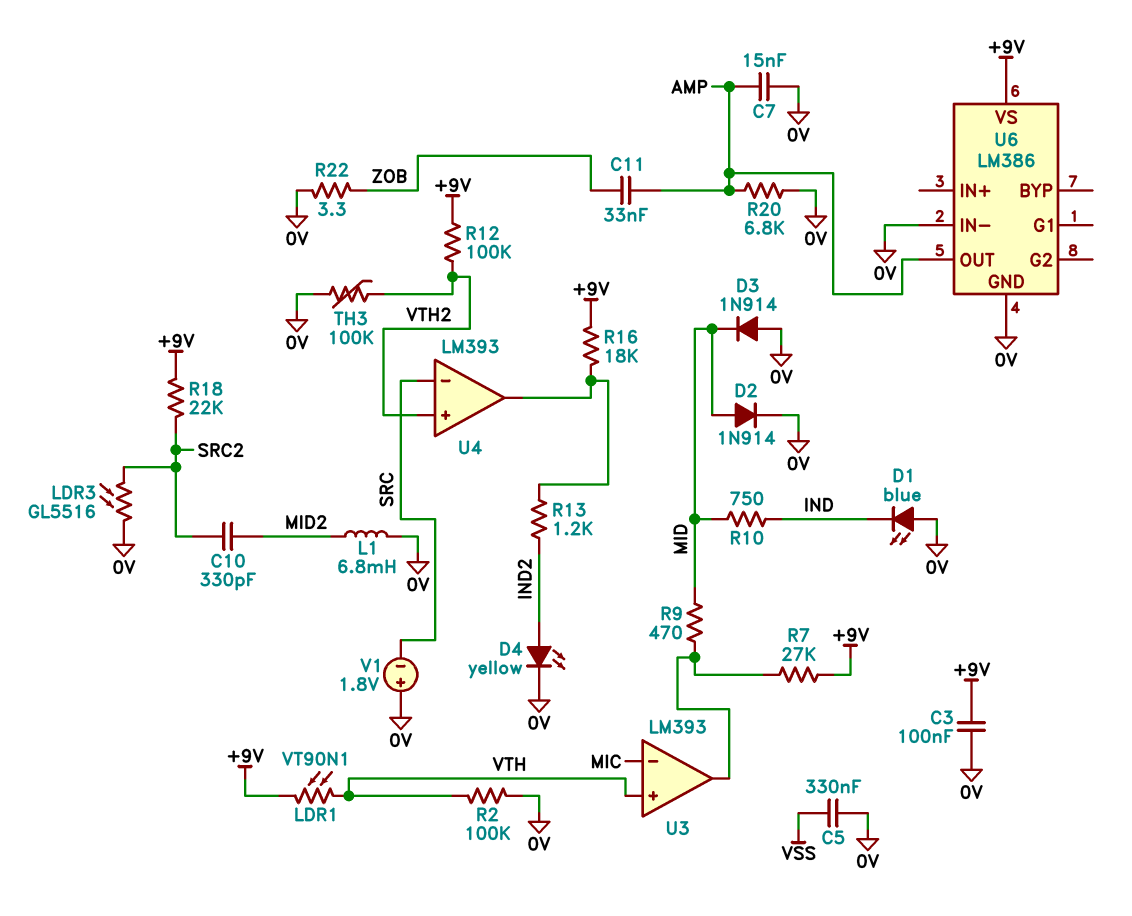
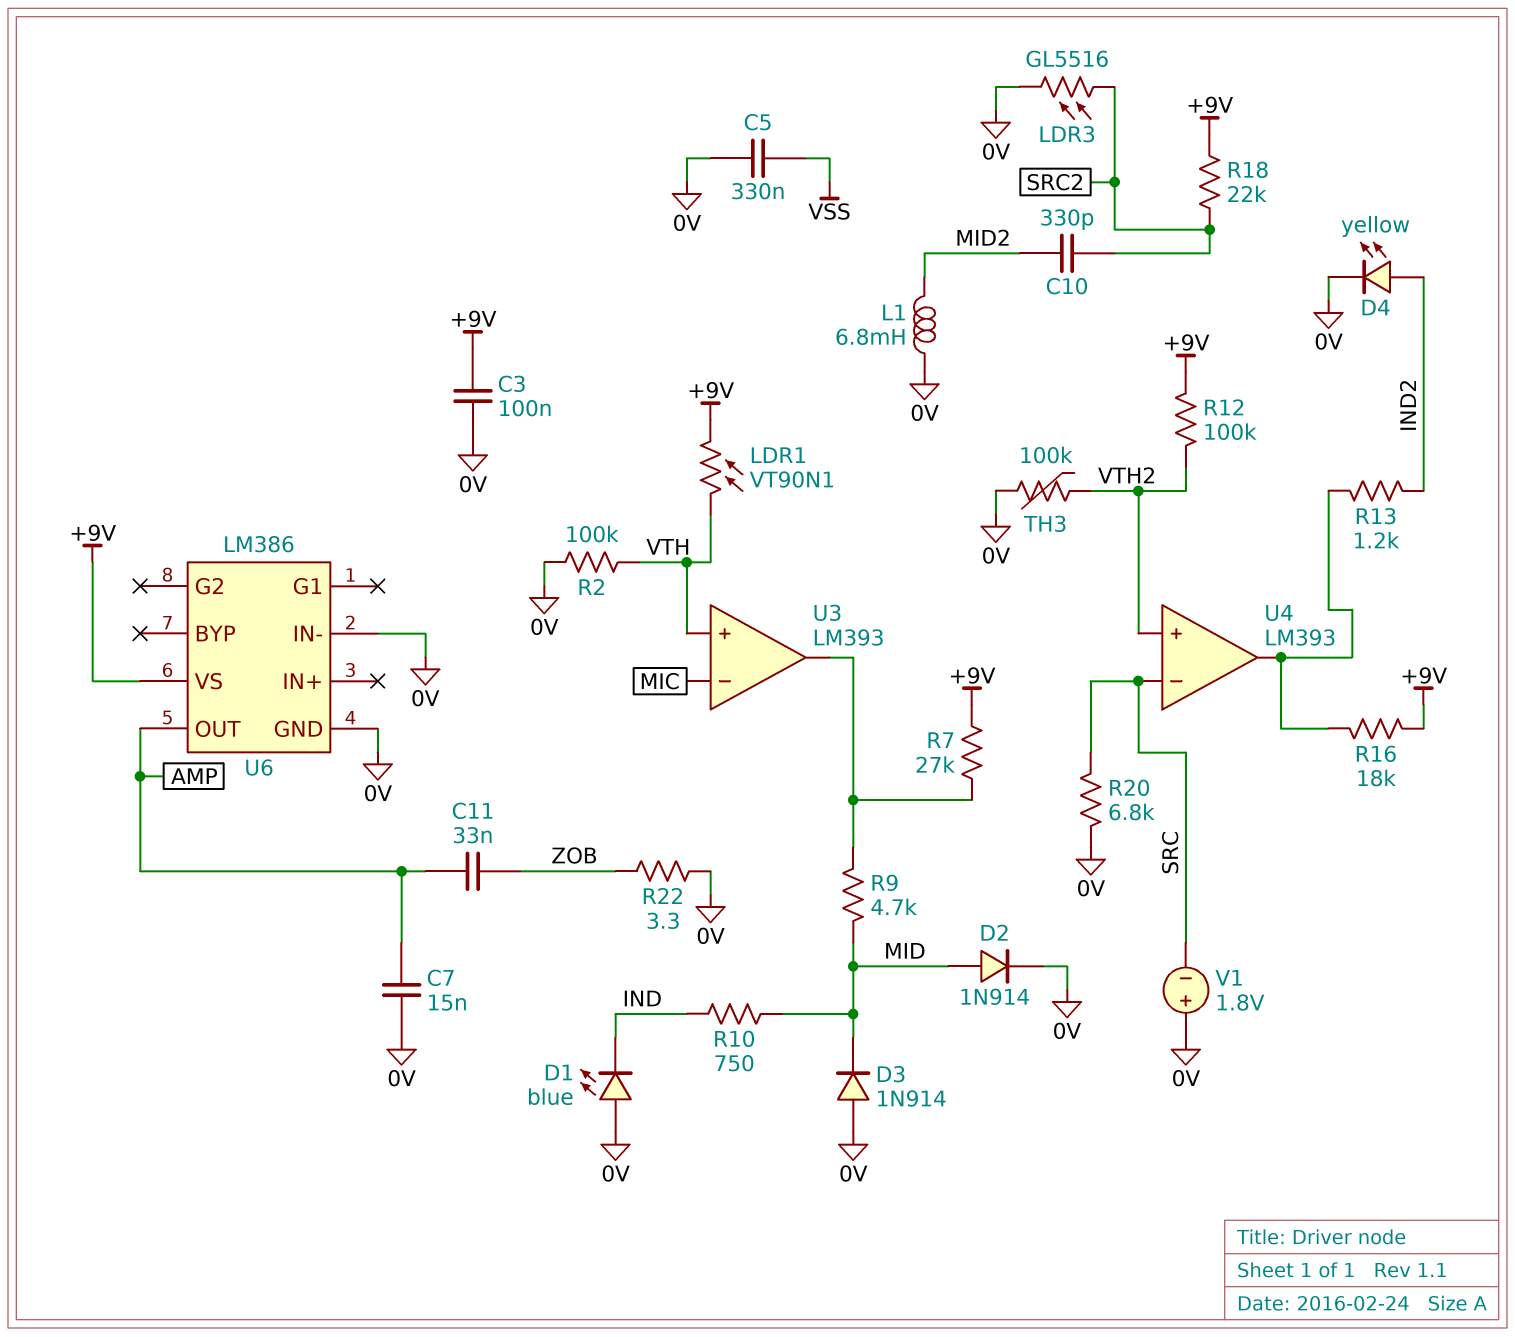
R9: 470 (MID, U3/out) -> 4.7k (MID, U3/out)
R20: 6.8k (0V, AMP) -> 6.8k (0V, SRC)

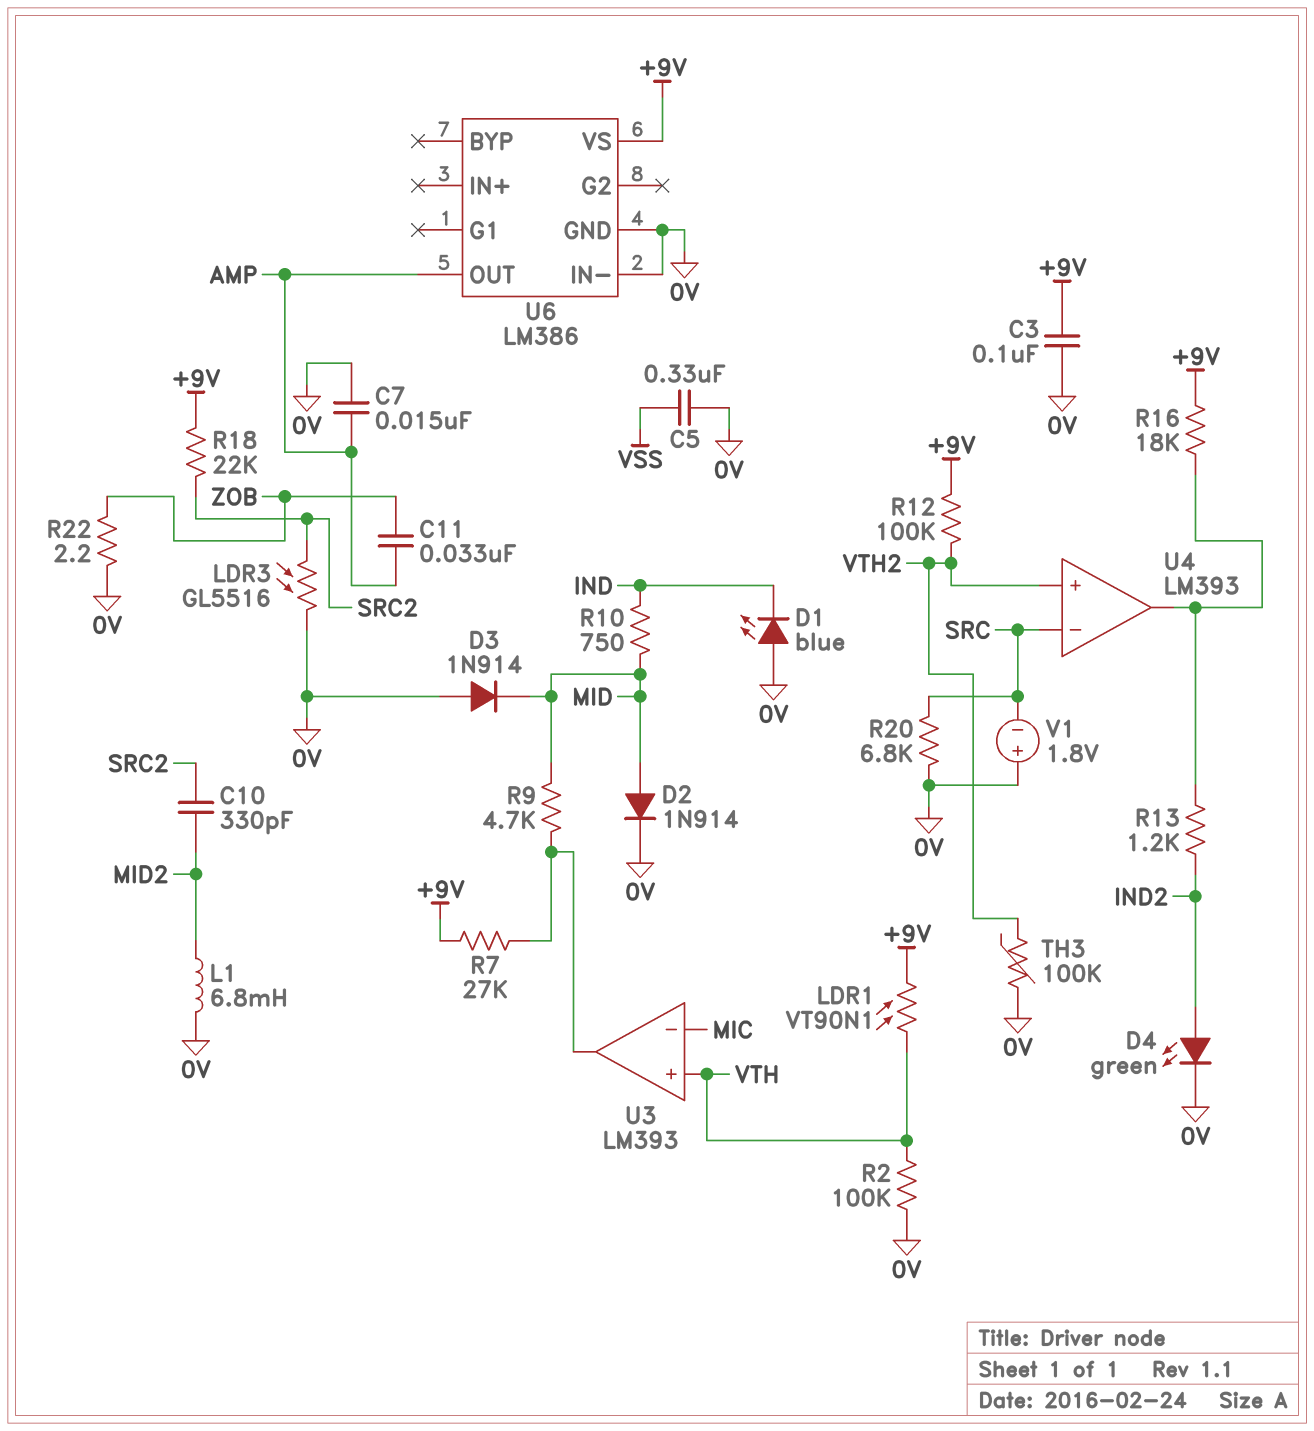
D4: LED yellow (A IND2, K 0V) -> LED green (A IND2, K 0V)
R22: 3.3 (0V, ZOB) -> 2.2 (0V, ZOB)

